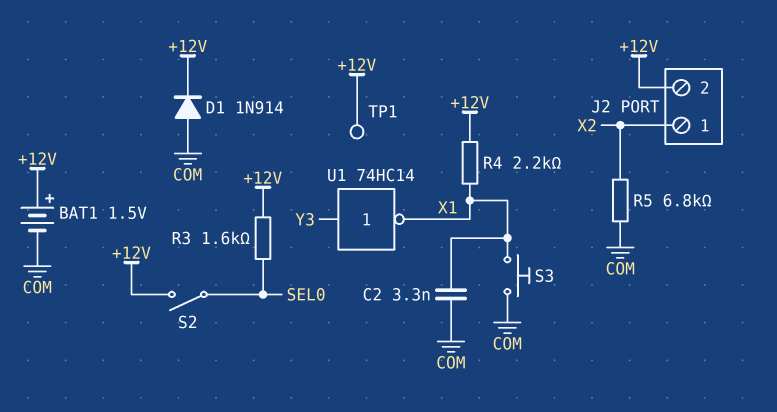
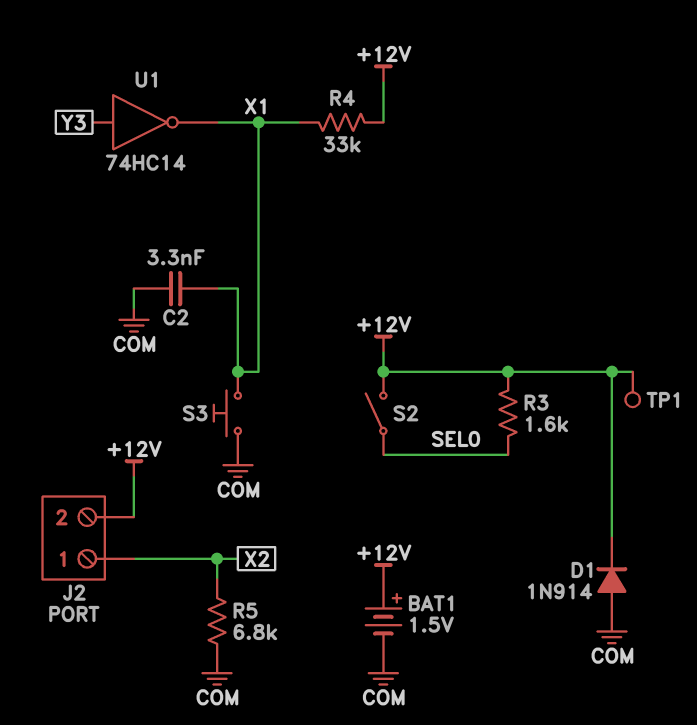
R4: 2.2k (+12V, X1) -> 33k (+12V, X1)

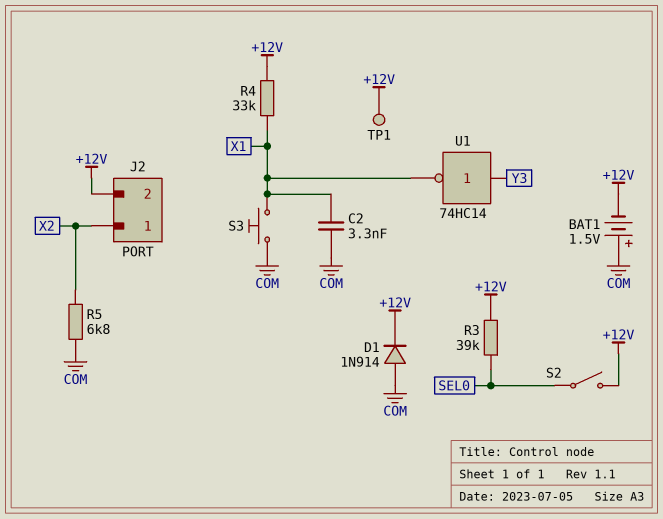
BAT1: 1.5V (plus +12V, minus COM) -> 1.5V (plus COM, minus +12V)
R3: 1.6k (+12V, SEL0) -> 39k (+12V, SEL0)

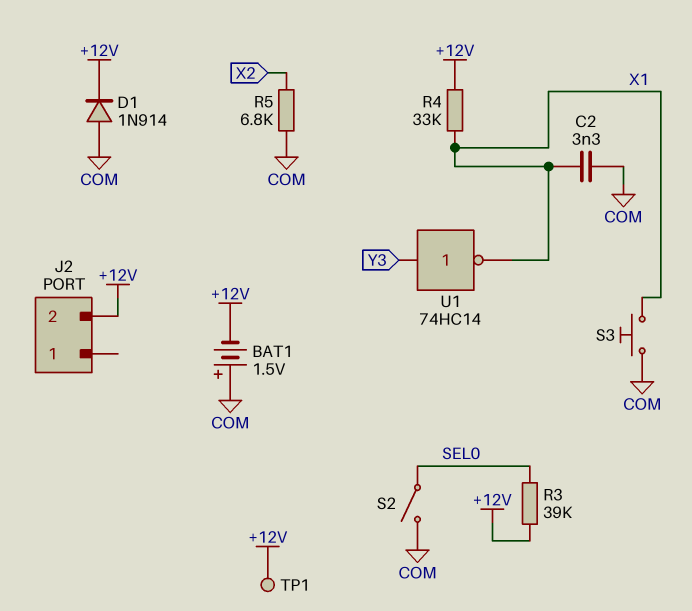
J2 pin 1: X2 -> none
S2: switch (+12V, SEL0) -> switch (COM, SEL0)

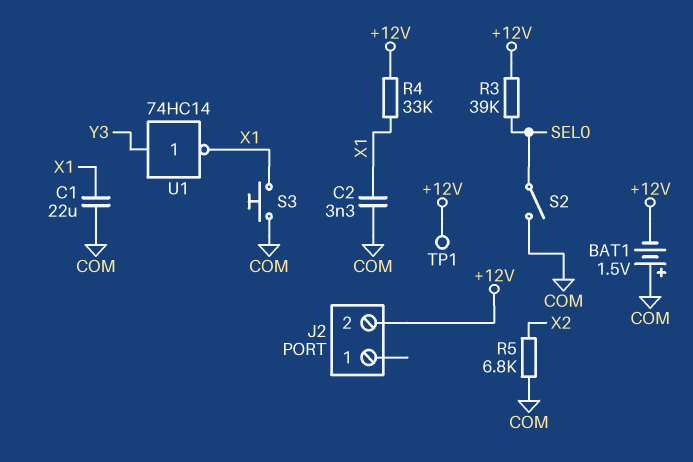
C1: none -> 22uF (COM, X1)
D1: diode 1N914 (A COM, K +12V) -> none

